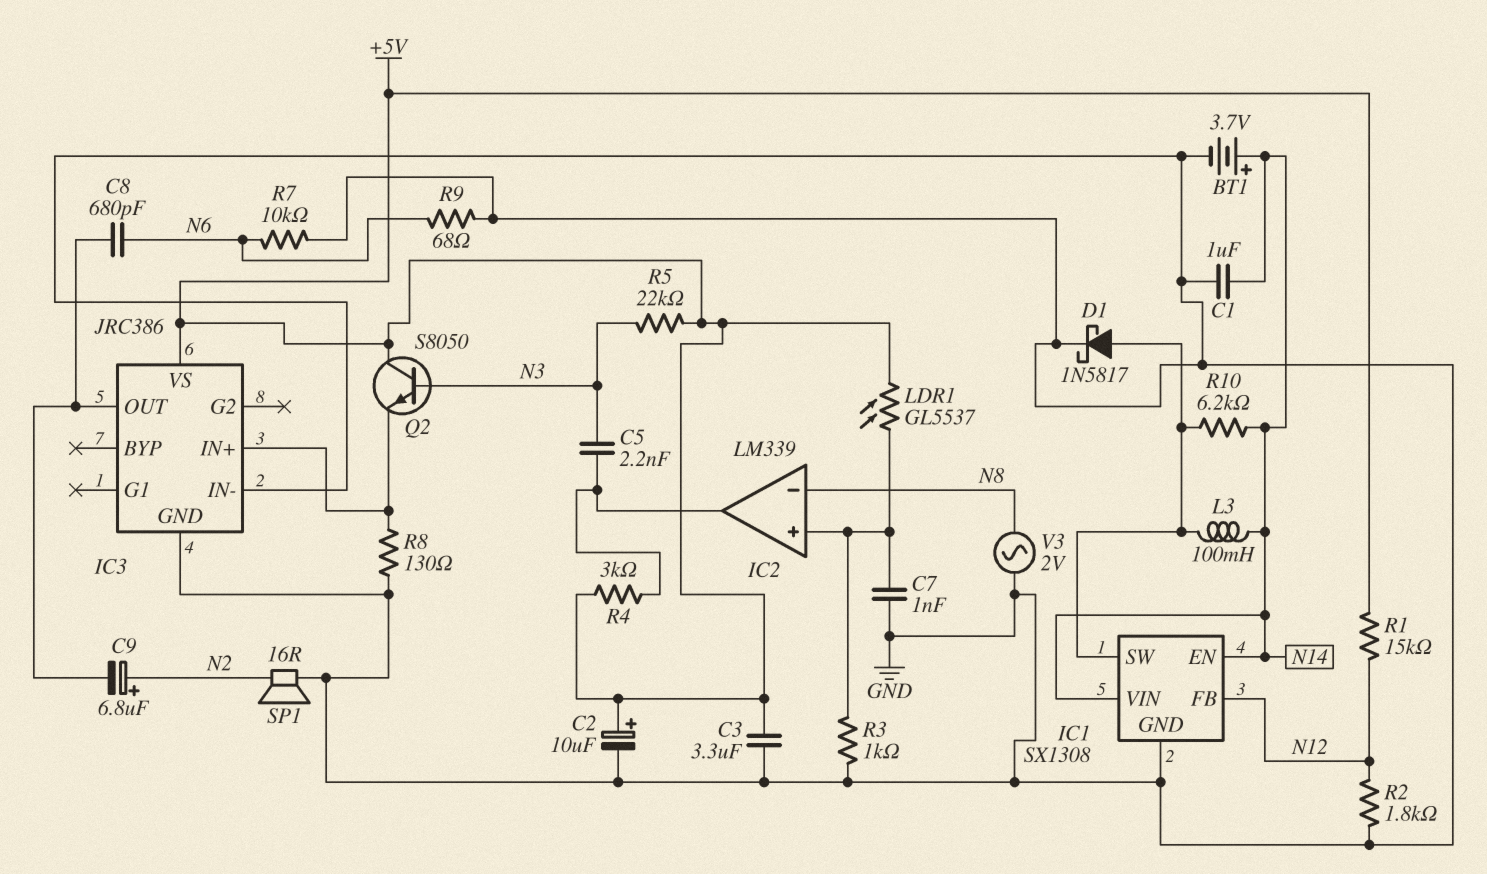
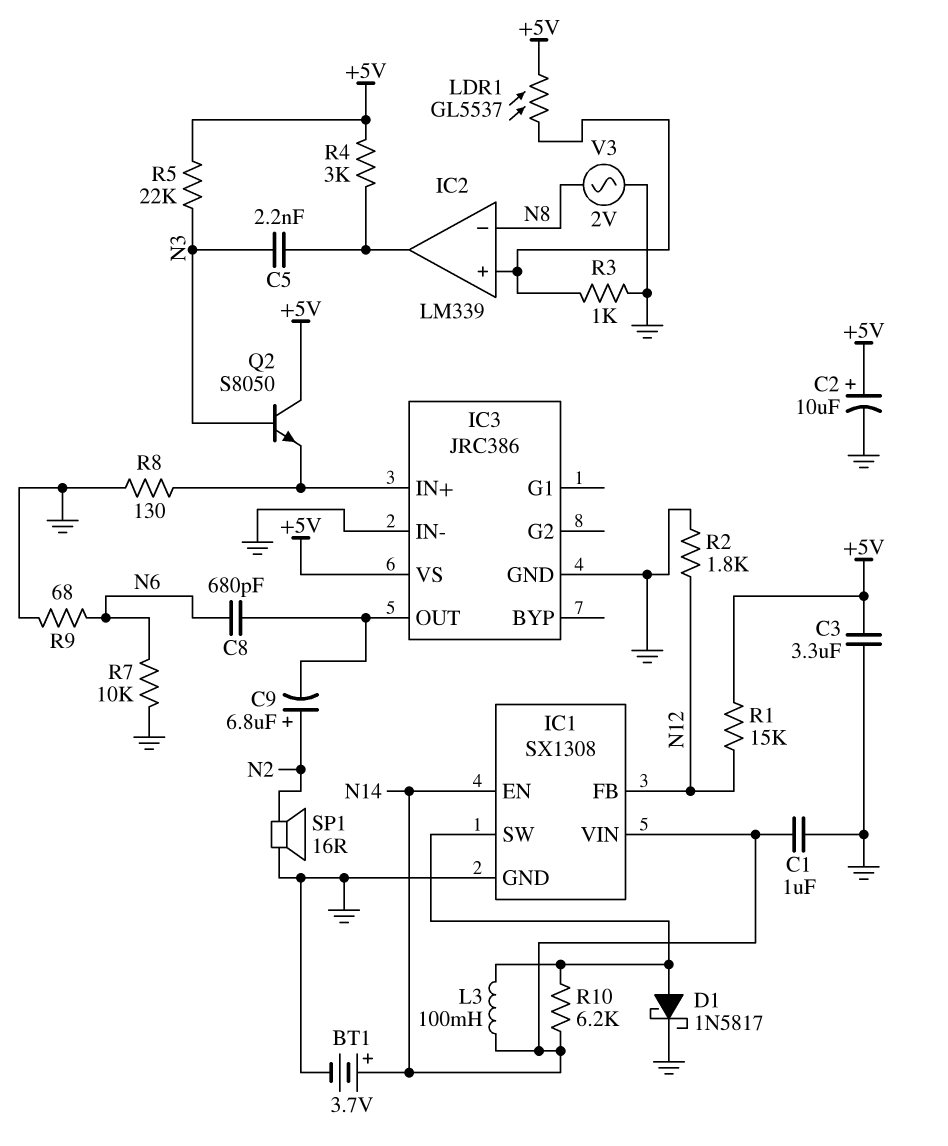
C7: 1nF (GND, IC2/in+) -> none

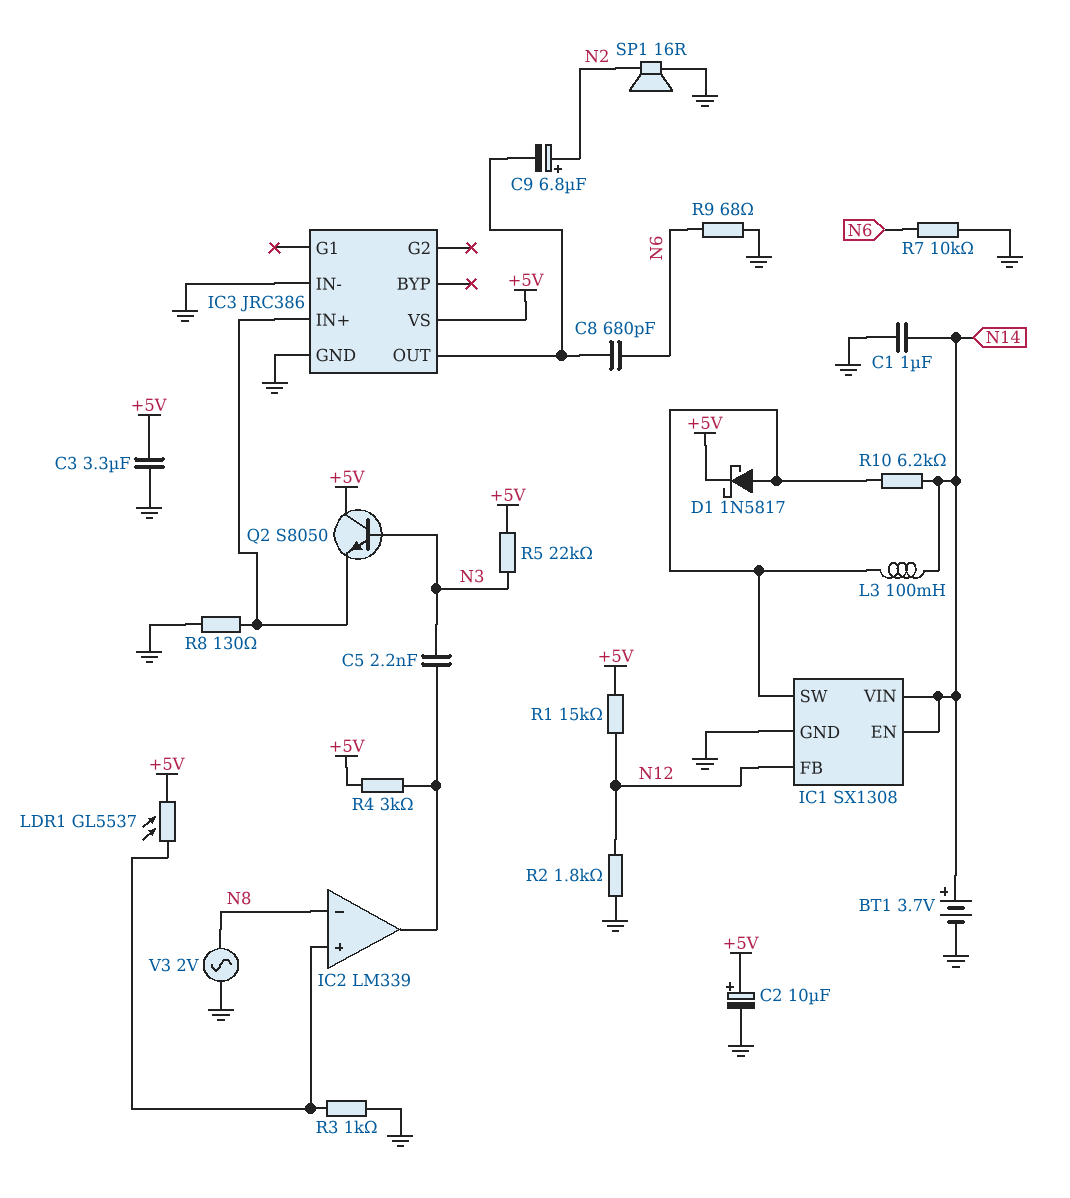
D1: schottky 1N5817 (A IC1/SW, K GND) -> schottky 1N5817 (A IC1/SW, K +5V)

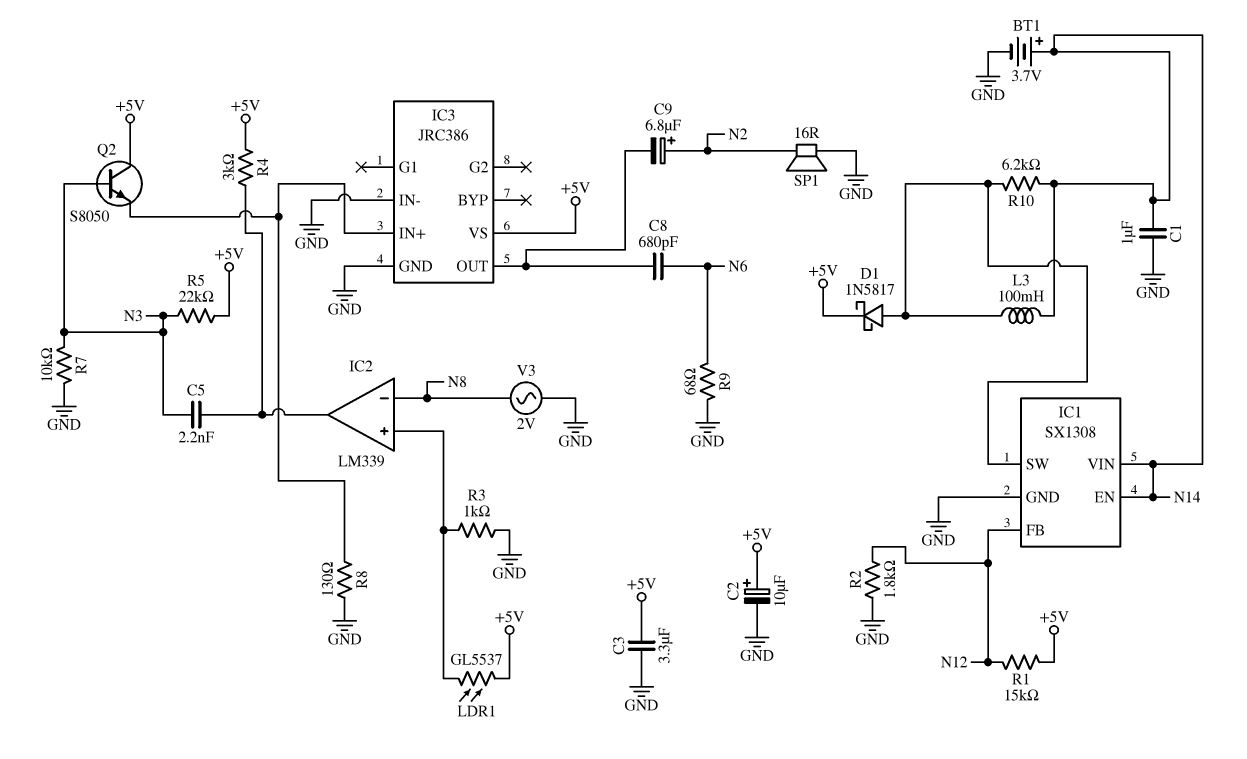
R7: 10k (GND, N6) -> 10k (GND, N3)

